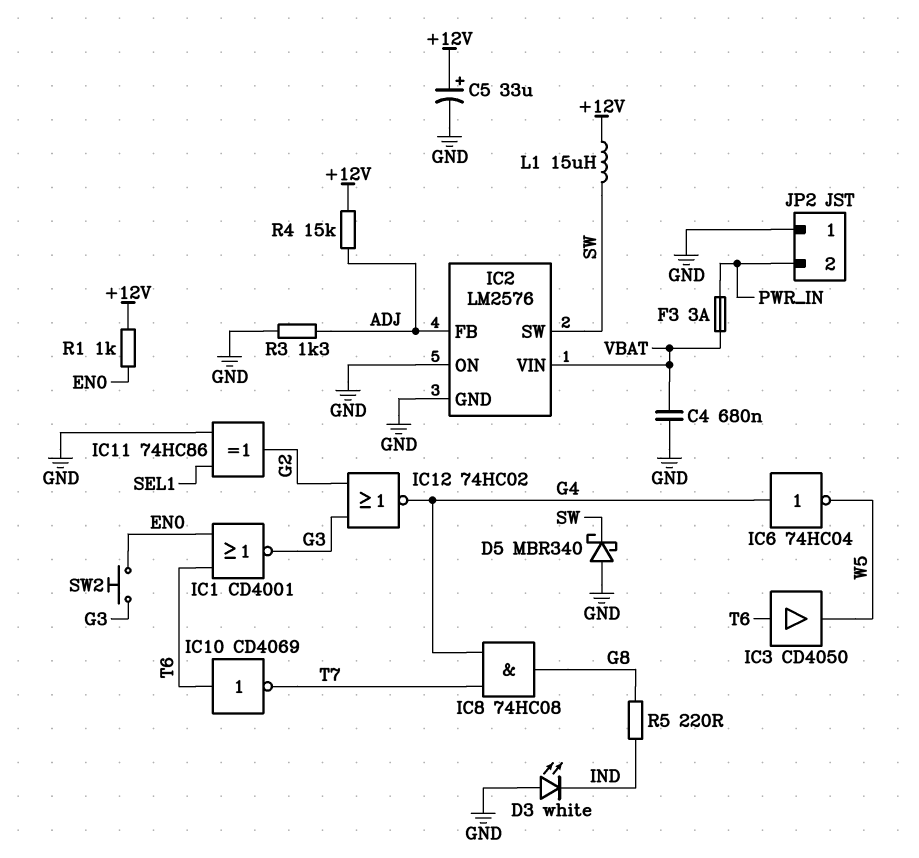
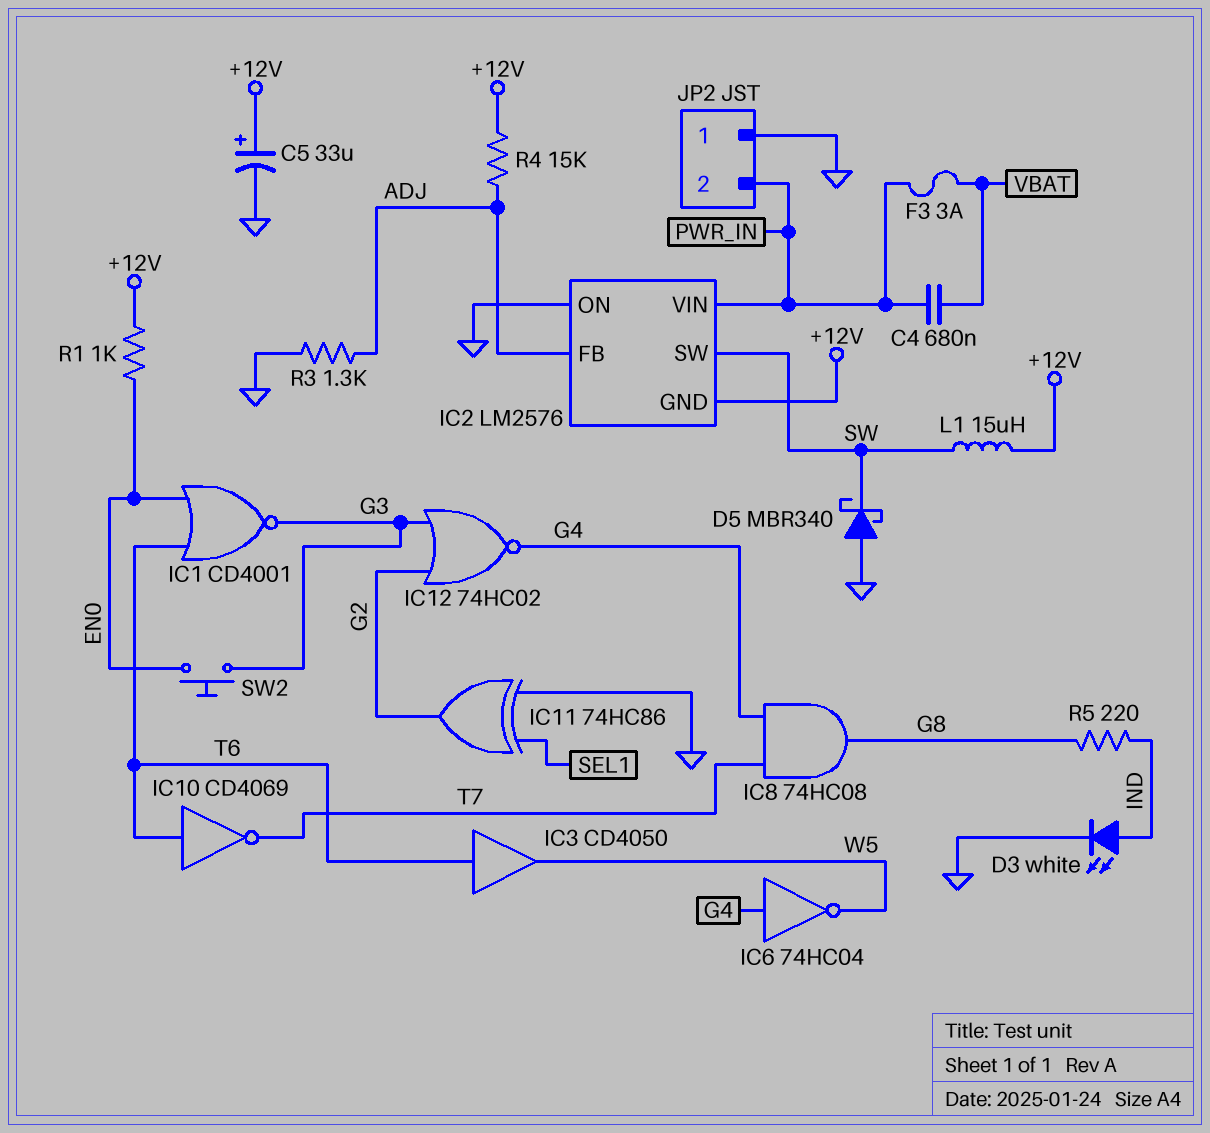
C4: 680nF (GND, VBAT) -> 680nF (PWR_IN, VBAT)
D3: LED white (A GND, K IND) -> LED white (A IND, K GND)
IC2 pin GND: GND -> +12V
IC2 pin VIN: VBAT -> PWR_IN

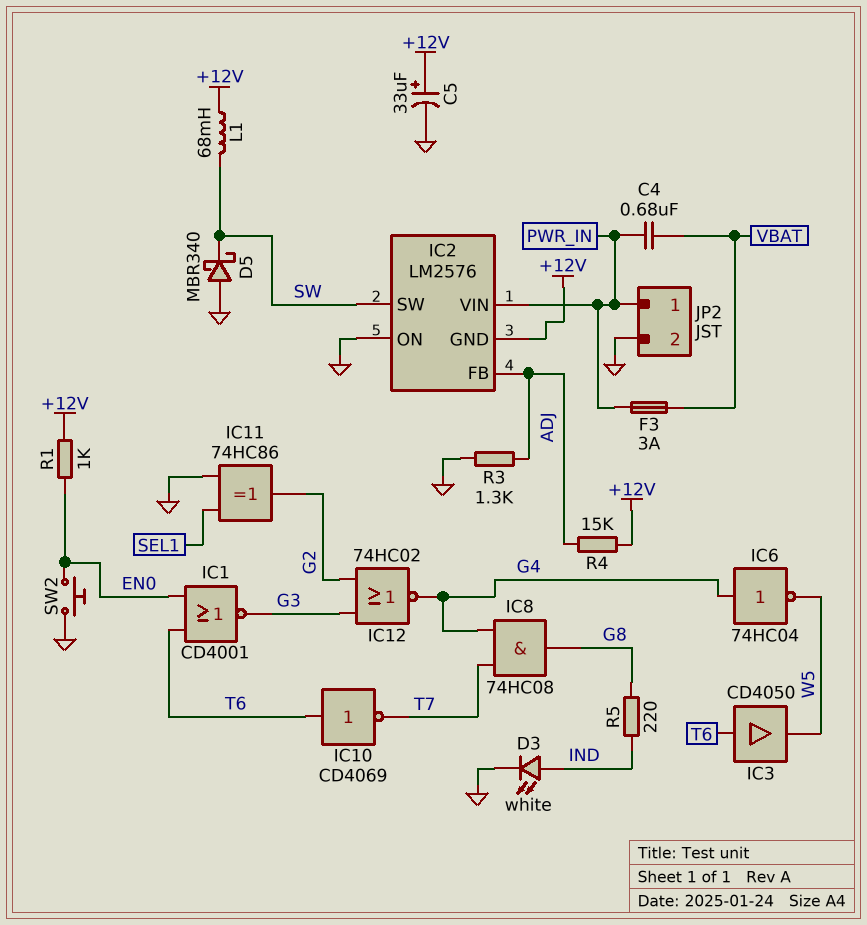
JP2 pin 1: GND -> PWR_IN
JP2 pin 2: PWR_IN -> GND
L1: 15uH (+12V, SW) -> 68mH (+12V, SW)
SW2: button (EN0, G3) -> button (EN0, GND)

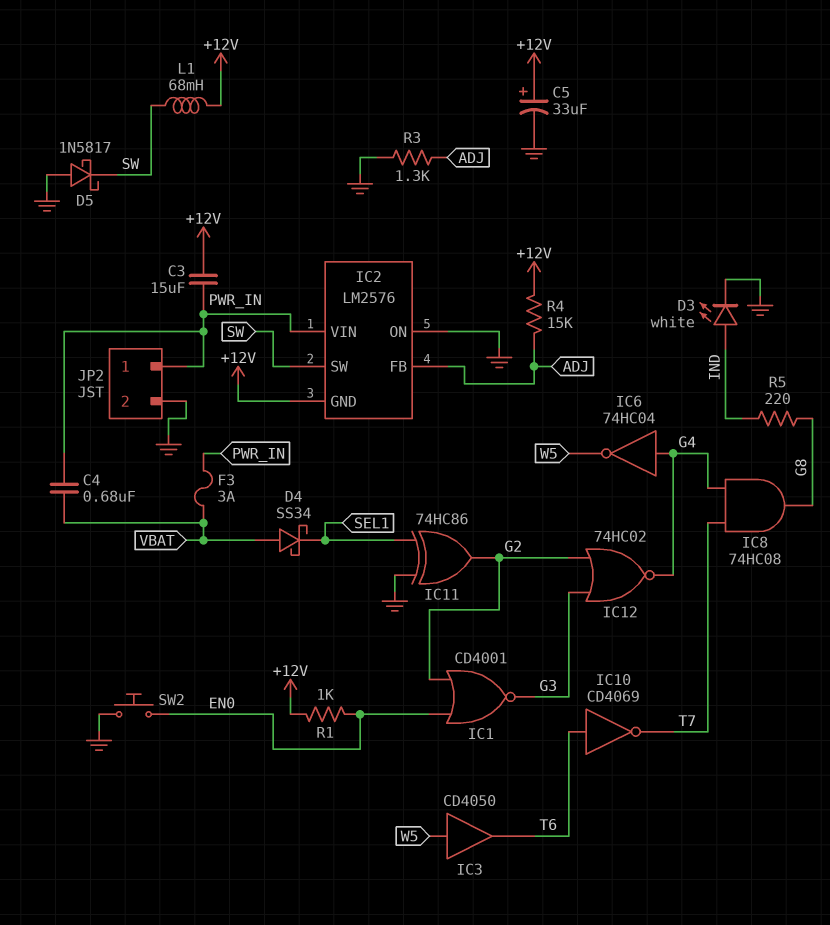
C3: none -> 15uF (+12V, PWR_IN)
D4: none -> schottky SS34 (A VBAT, K SEL1)
D5: schottky MBR340 (A GND, K SW) -> schottky 1N5817 (A GND, K SW)
IC1: NOR CD4001 (in EN0, in T6, out G3) -> NOR CD4001 (in EN0, in G2, out G3)
IC3: buffer CD4050 (in T6, out W5) -> buffer CD4050 (in W5, out T6)

